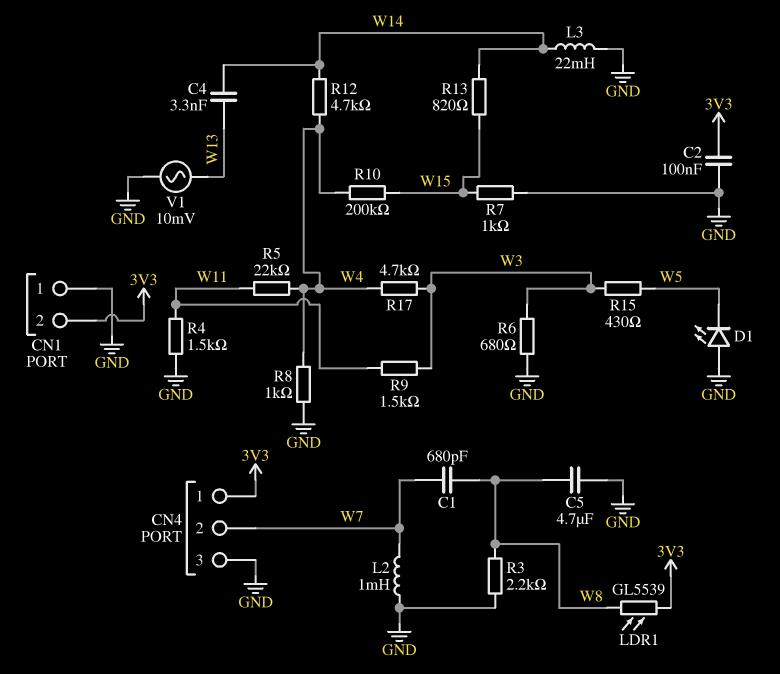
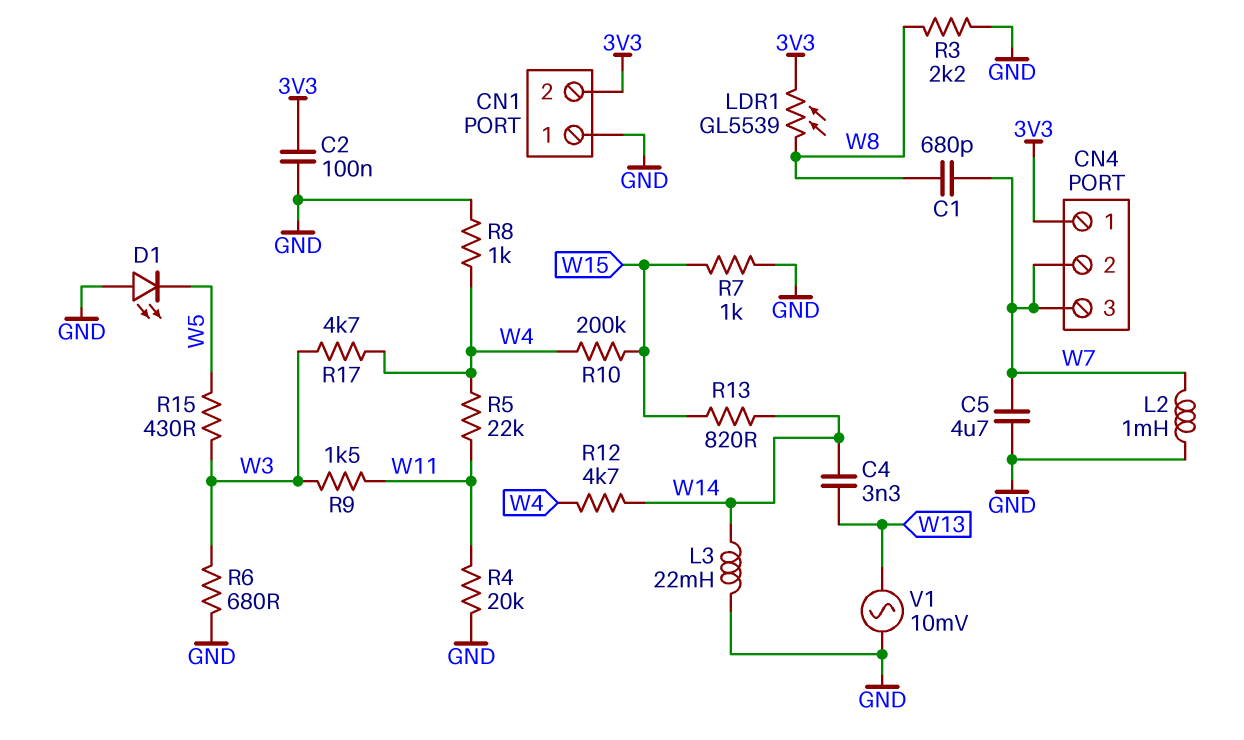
C5: 4.7uF (GND, W8) -> 4.7uF (GND, W7)
CN4 pin 3: GND -> W7
R4: 1.5k (GND, W11) -> 20k (GND, W11)

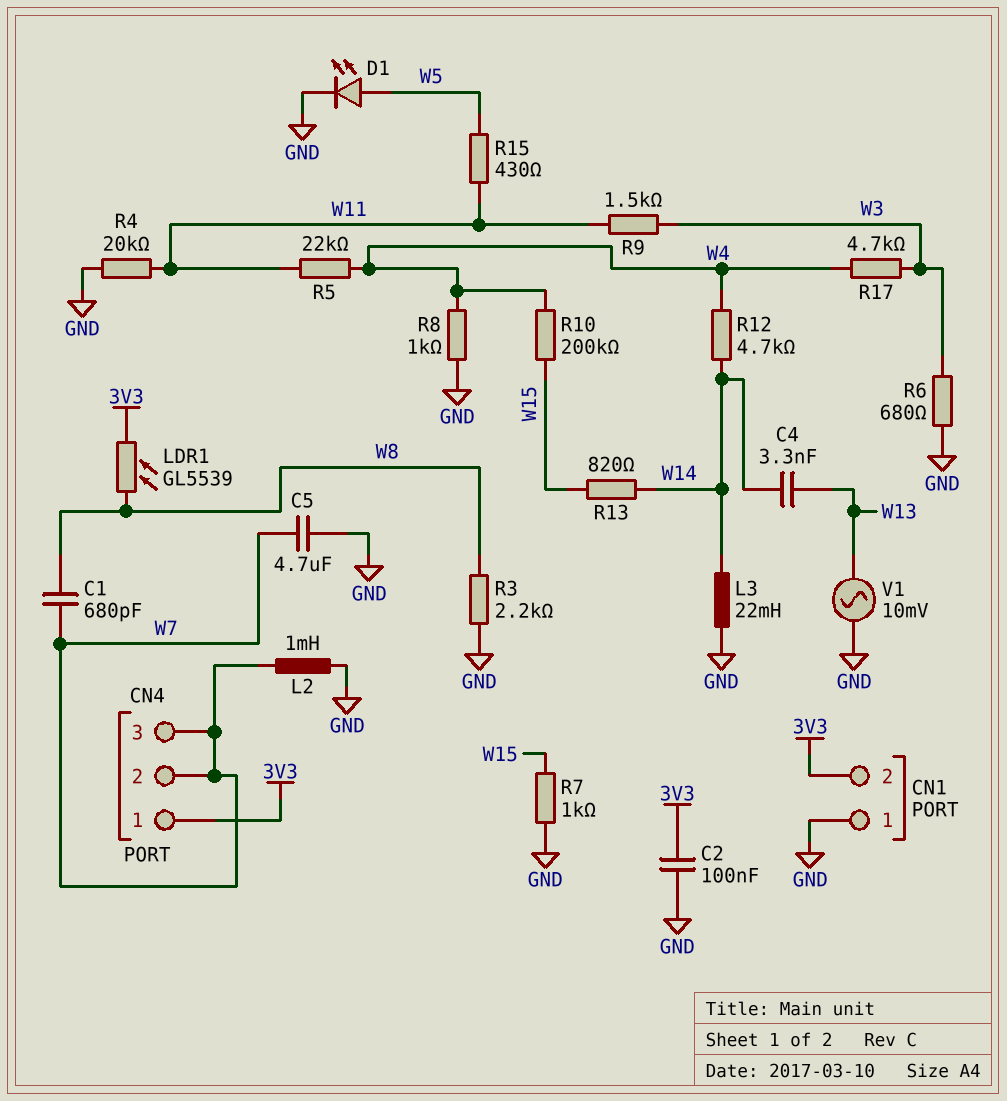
D1: LED (A GND, K W5) -> LED (A W5, K GND)
R15: 430 (W3, W5) -> 430 (W5, W11)

